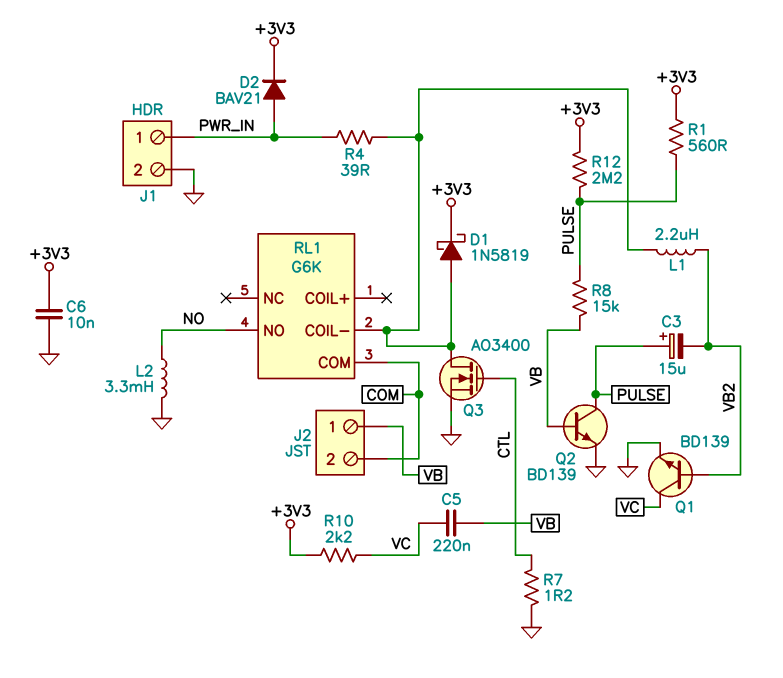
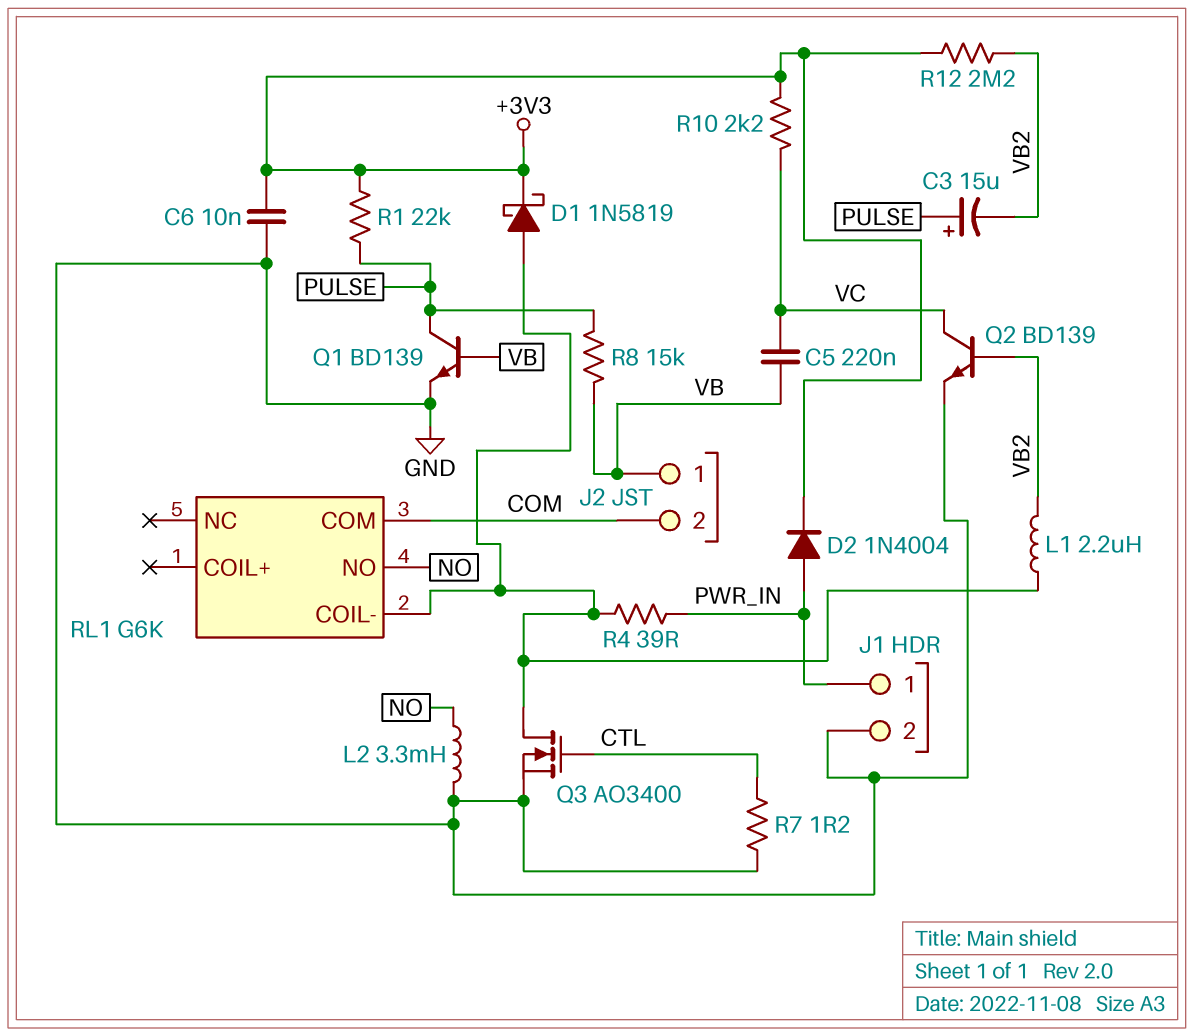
D2: diode BAV21 (A PWR_IN, K +3V3) -> diode 1N4004 (A PWR_IN, K +3V3)
Q1: NPN BD139 (B VB2, C VC, E GND) -> NPN BD139 (B VB, C PULSE, E GND)
Q2: NPN BD139 (B VB, C PULSE, E GND) -> NPN BD139 (B VB2, C VC, E GND)
R1: 560 (+3V3, PULSE) -> 22k (+3V3, PULSE)
R12: 2.2M (+3V3, PULSE) -> 2.2M (+3V3, VB2)

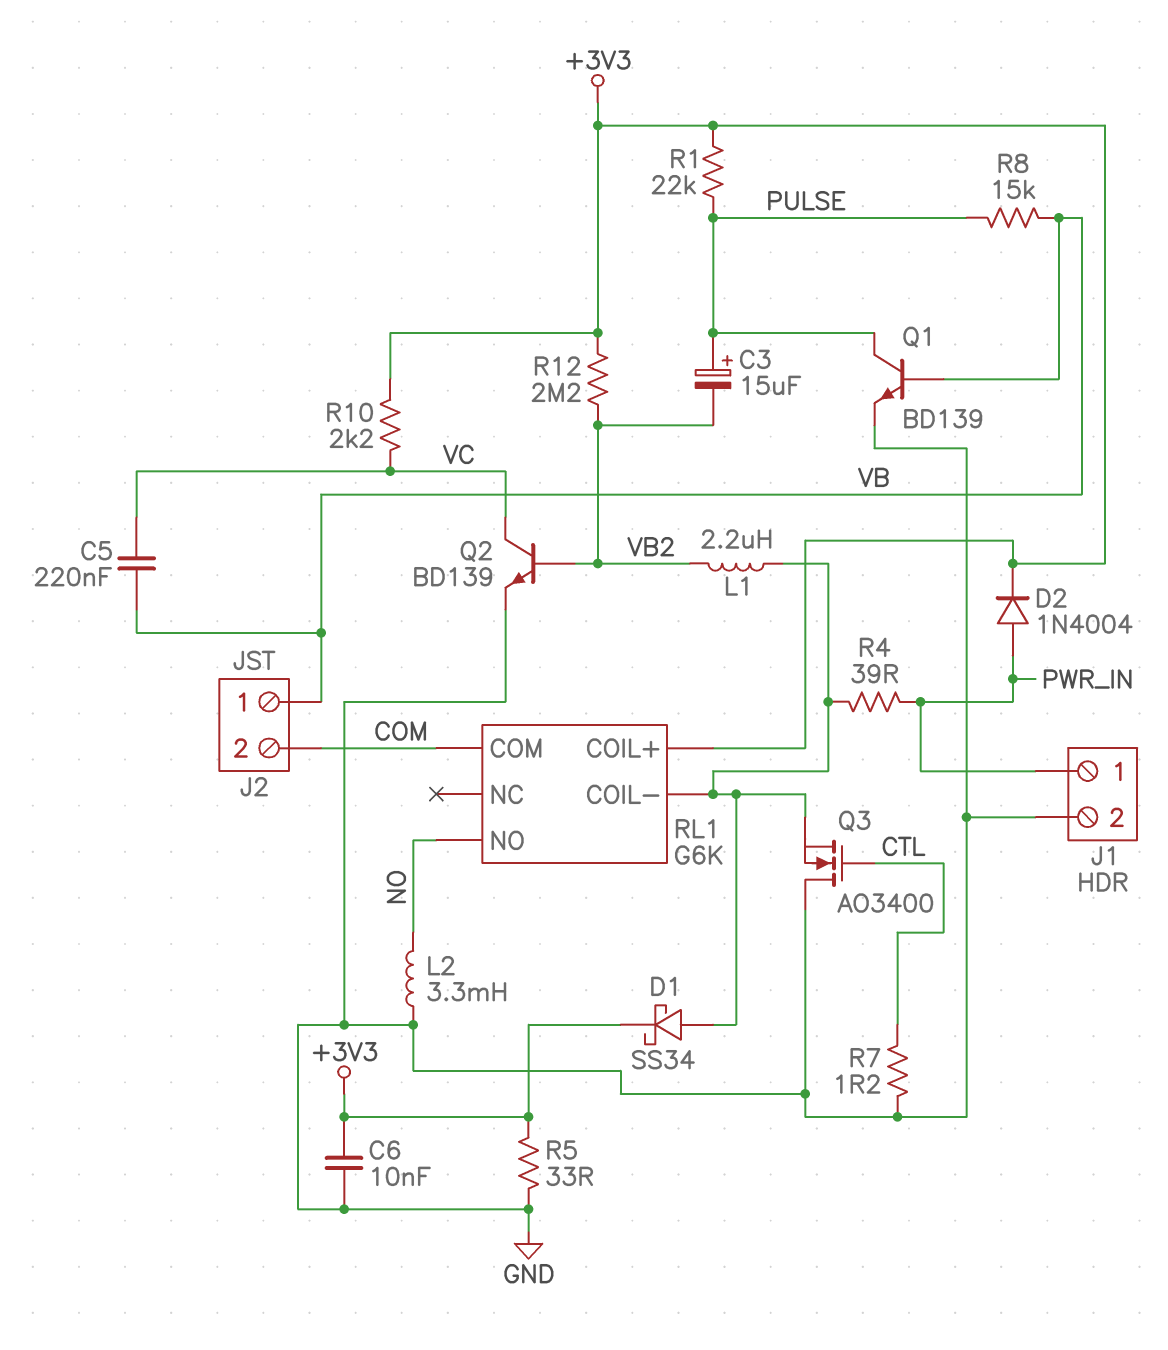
D1: schottky 1N5819 (A RL1/COIL-, K +3V3) -> schottky SS34 (A RL1/COIL-, K +3V3)
Q3: NMOS AO3400 (G CTL, D RL1/COIL-, S GND) -> NMOS AO3400 (G CTL, D GND, S RL1/COIL-)
R5: none -> 33 (+3V3, GND)
RL1 pin COIL+: none -> +3V3

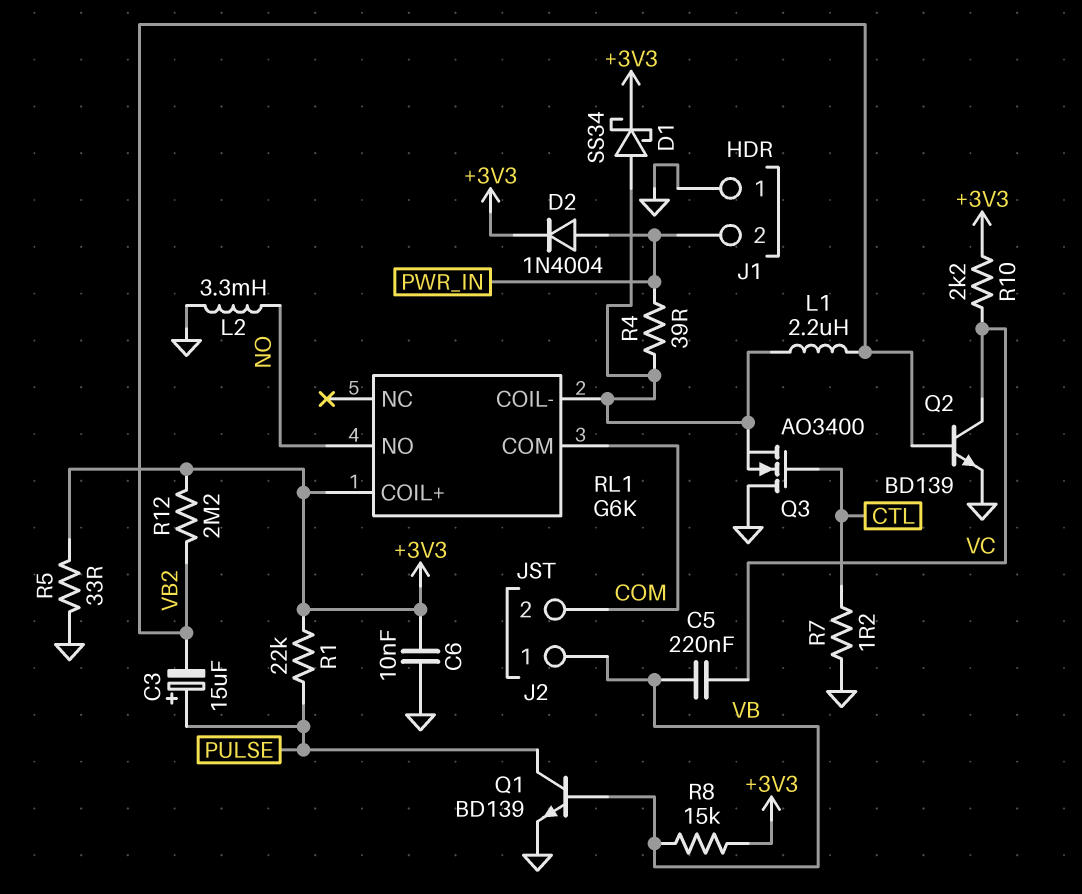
J1 pin 1: PWR_IN -> GND
J1 pin 2: GND -> PWR_IN
R8: 15k (PULSE, VB) -> 15k (+3V3, VB)

